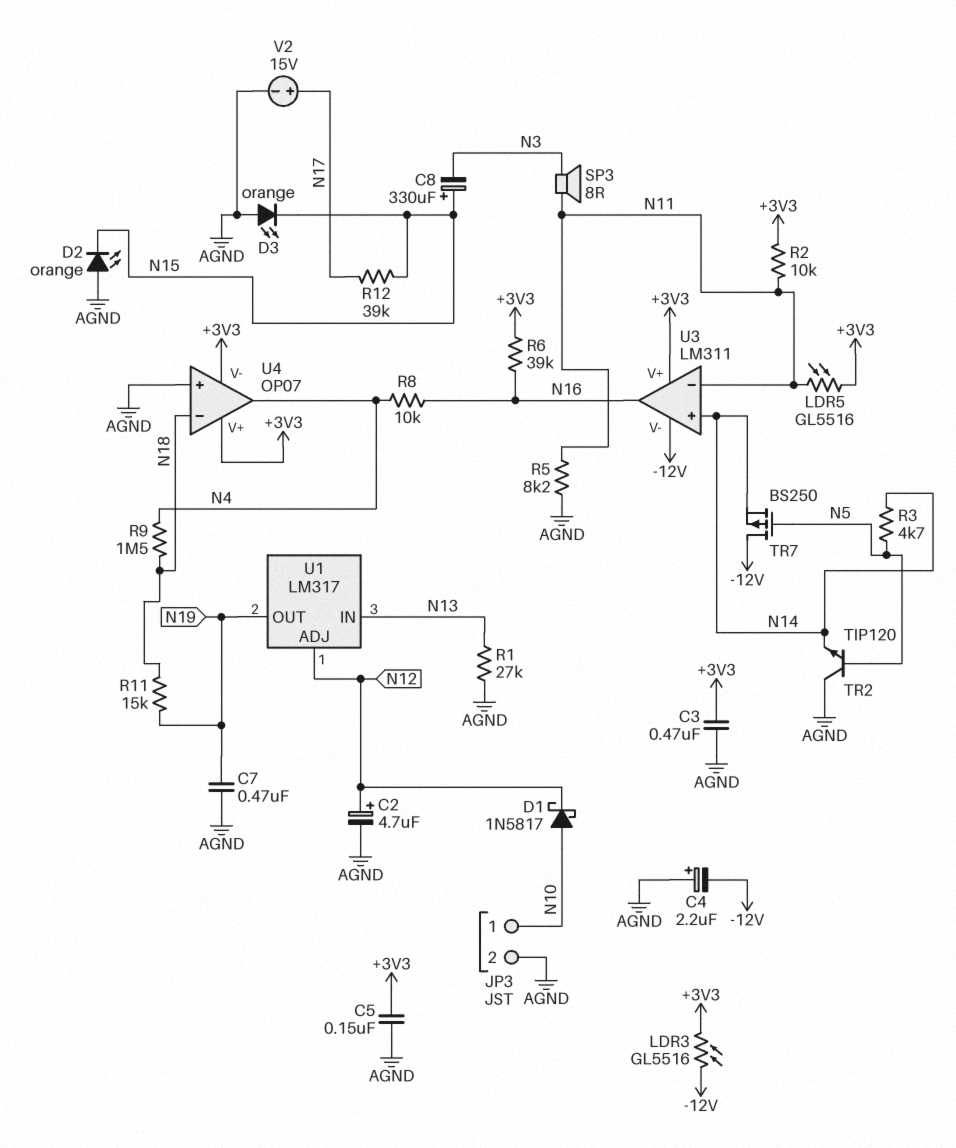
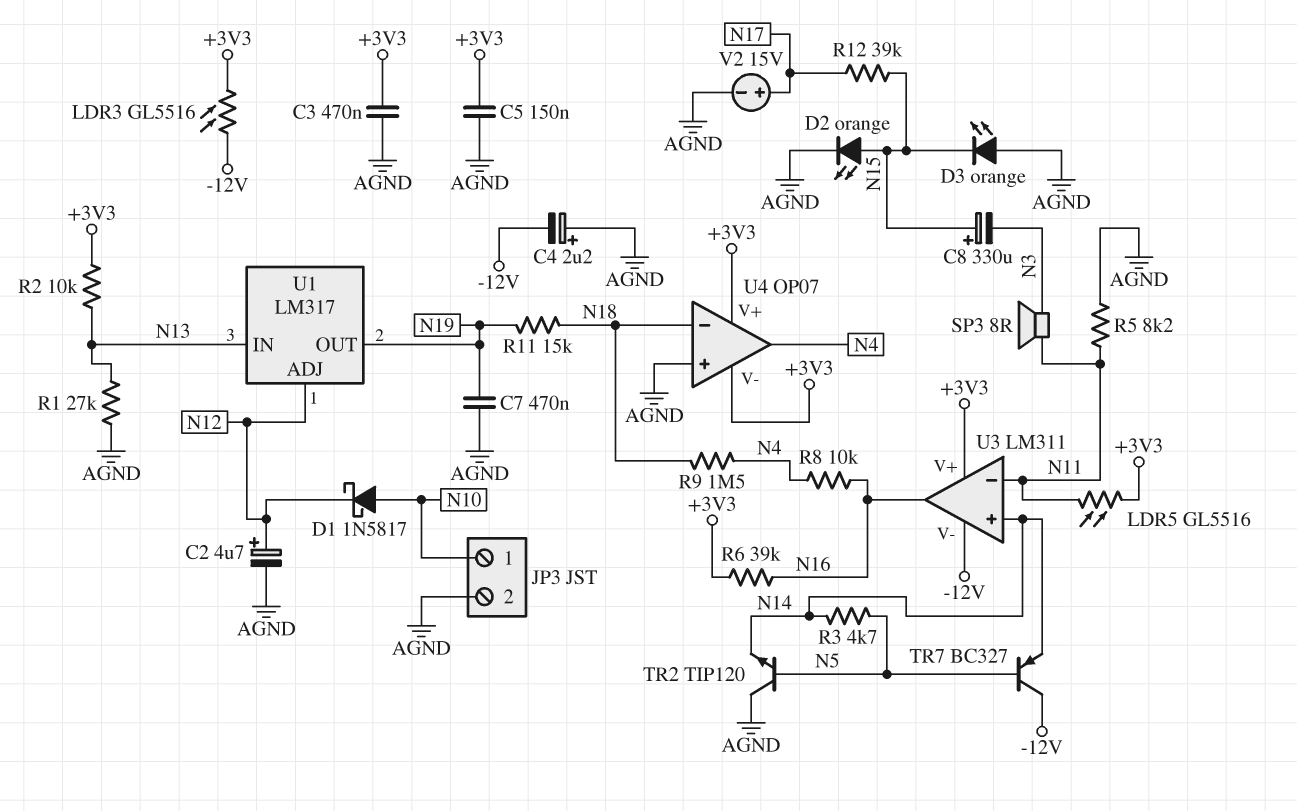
D2: LED orange (A AGND, K N15) -> LED orange (A N15, K AGND)
R2: 10k (+3V3, N11) -> 10k (+3V3, N13)
TR7: PMOS BS250 (G N5, D -12V, S N14) -> PNP BC327 (B N5, C -12V, E N14)

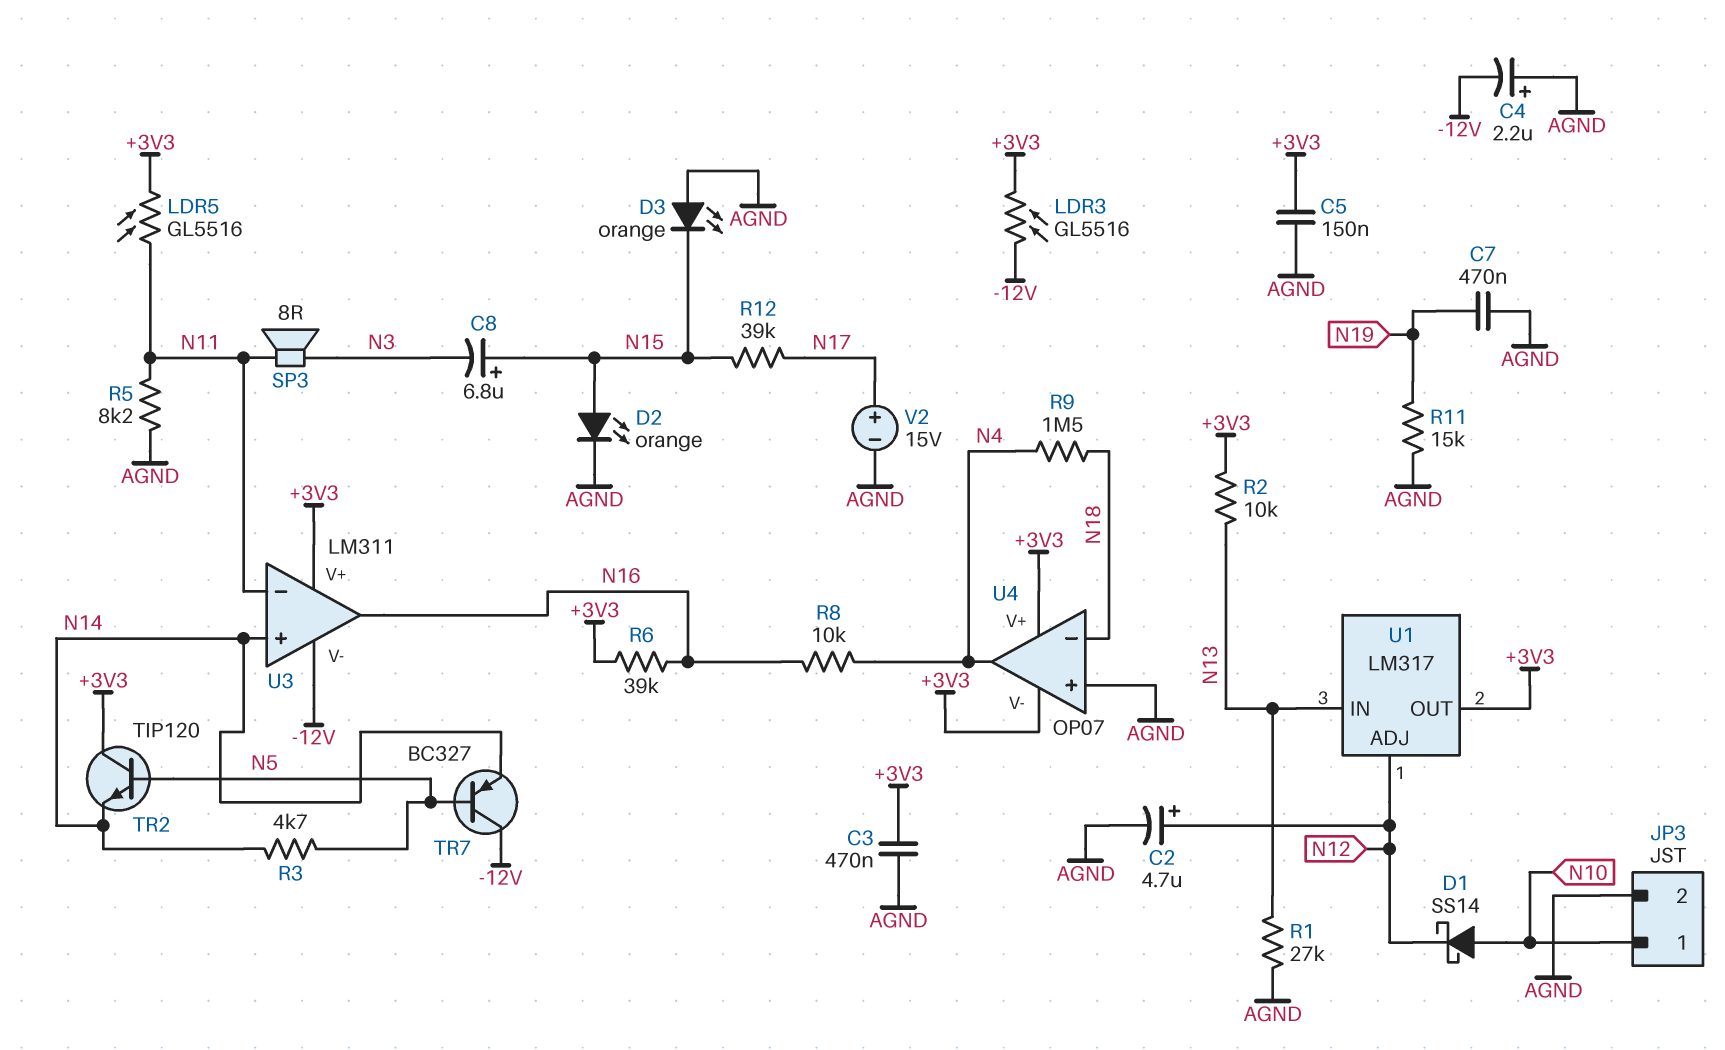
C8: 330uF (plus N15, minus N3) -> 6.8uF (plus N15, minus N3)
D1: schottky 1N5817 (A N10, K N12) -> schottky SS14 (A N10, K N12)
R11: 15k (N18, N19) -> 15k (AGND, N19)
TR2: NPN TIP120 (B N5, C AGND, E N14) -> NPN TIP120 (B N5, C +3V3, E N14)
U1 pin OUT: N19 -> +3V3

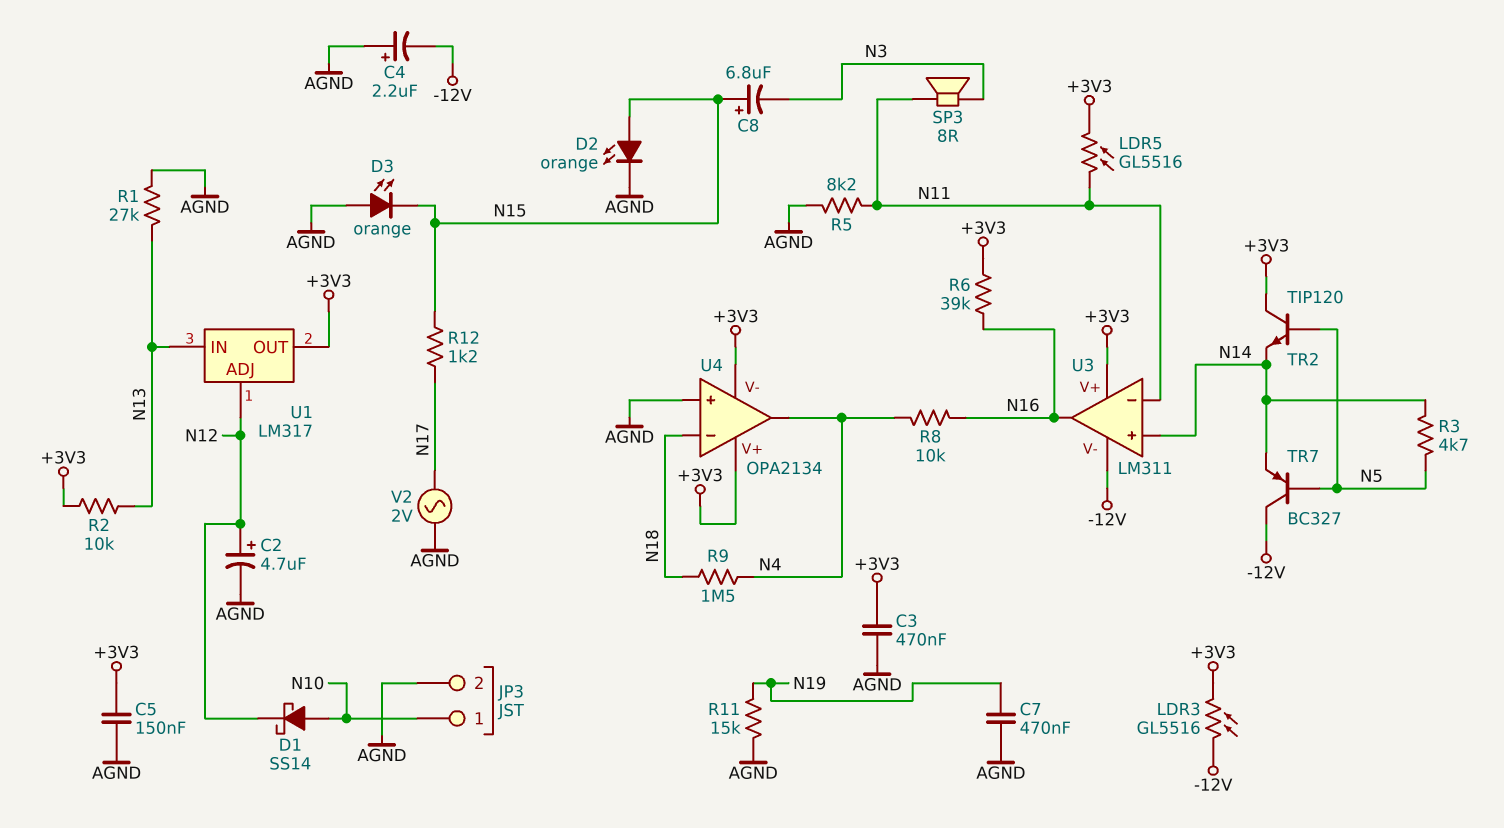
R12: 39k (N15, N17) -> 1.2k (N15, N17)
U4: OP07 -> OPA2134
V2: 15V (plus N17, minus AGND) -> AC 2V (AGND, N17)

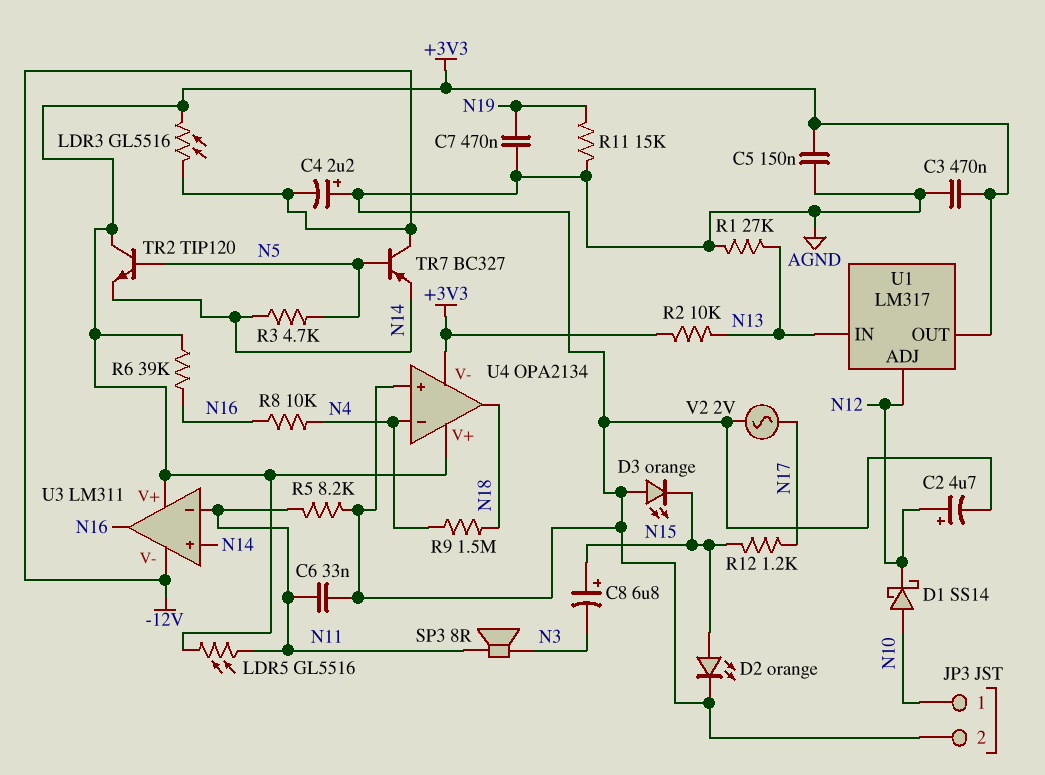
C6: none -> 33nF (AGND, N11)
U4 pin in-: N18 -> N4
U4 pin out: N4 -> N18

